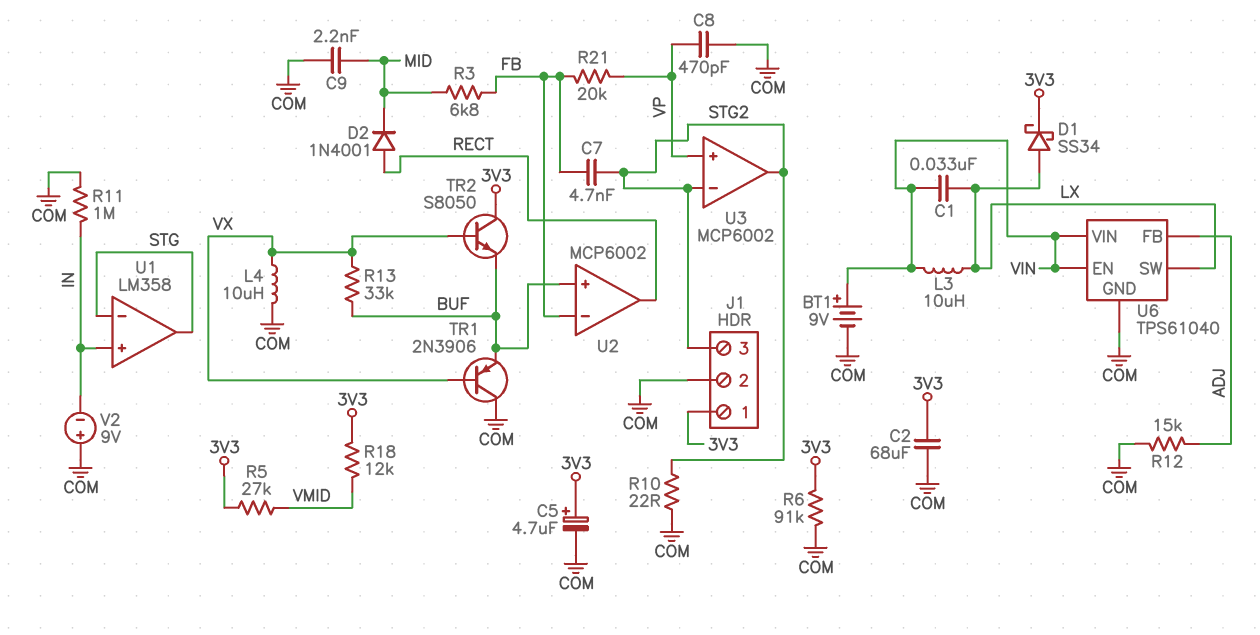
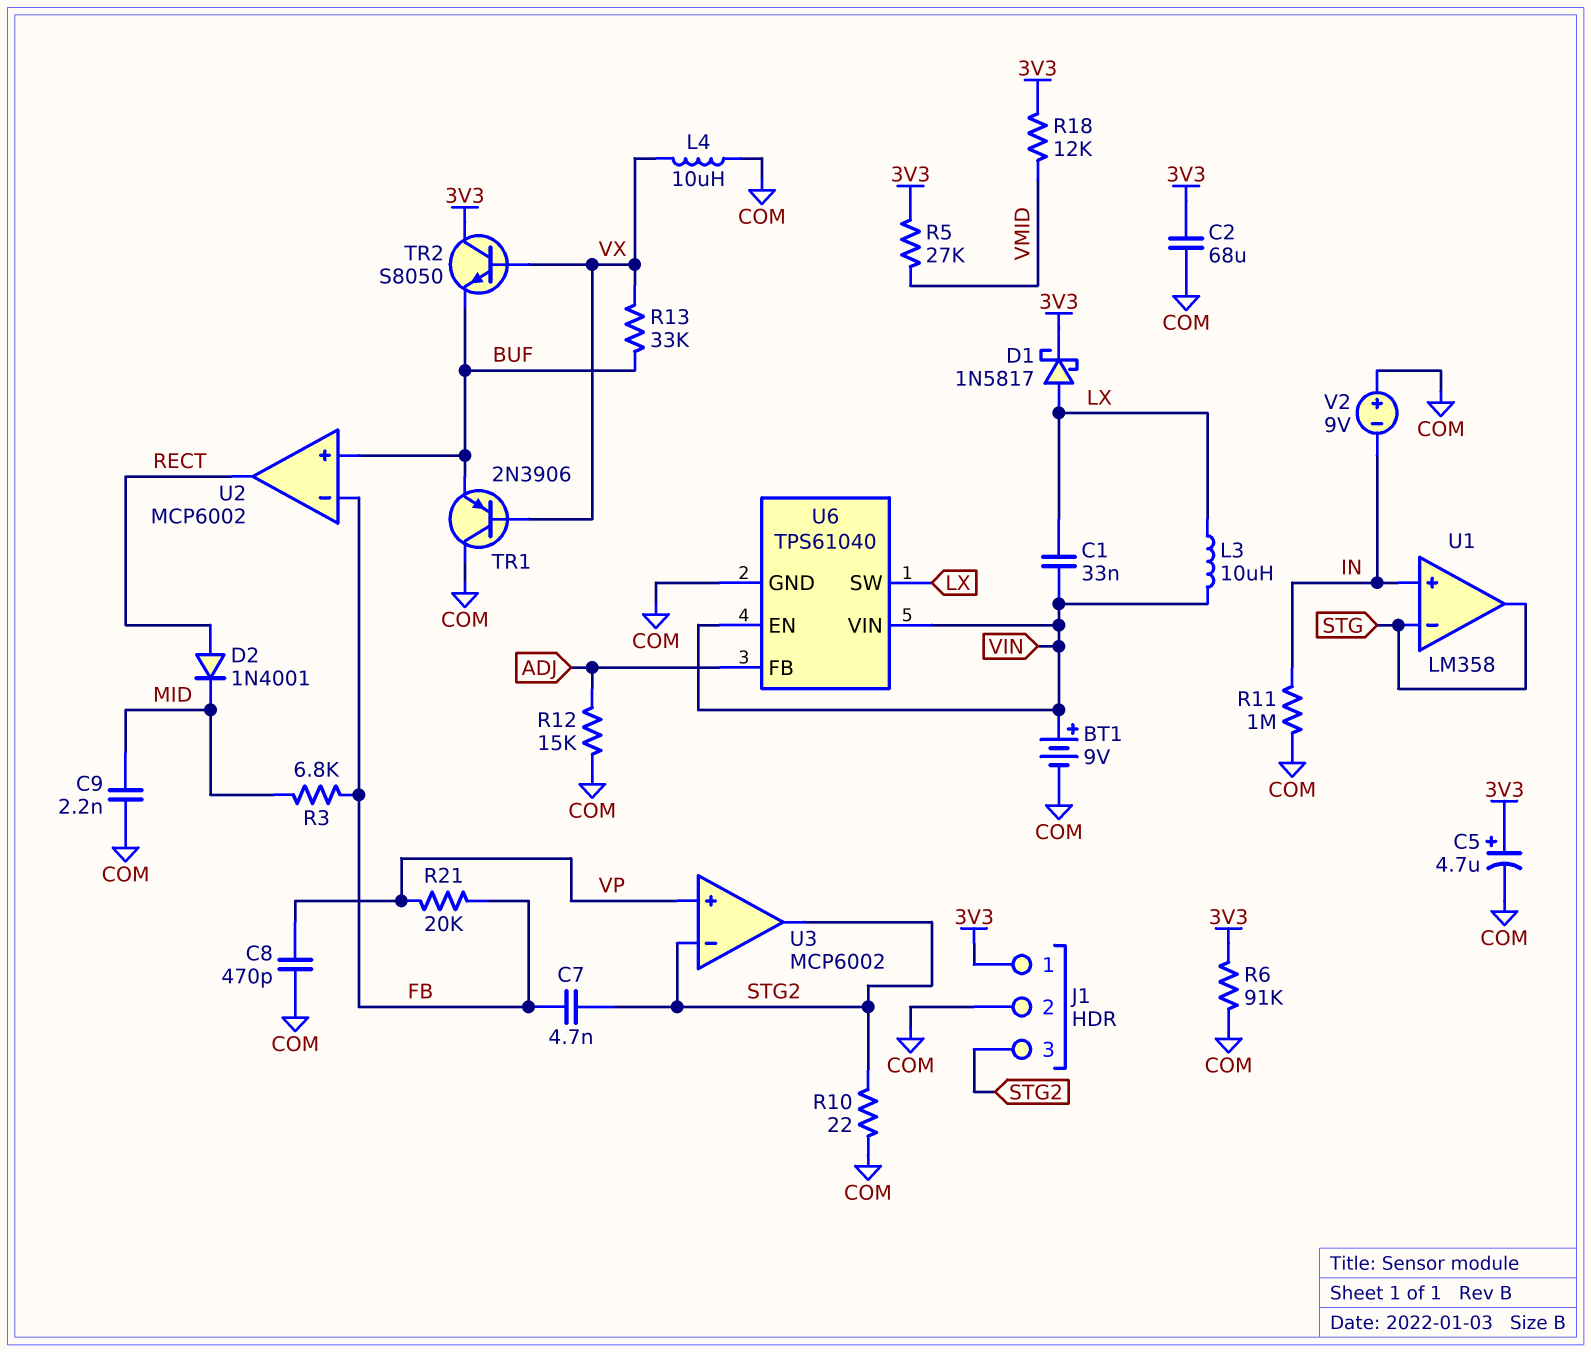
D1: schottky SS34 (A LX, K 3V3) -> schottky 1N5817 (A LX, K 3V3)

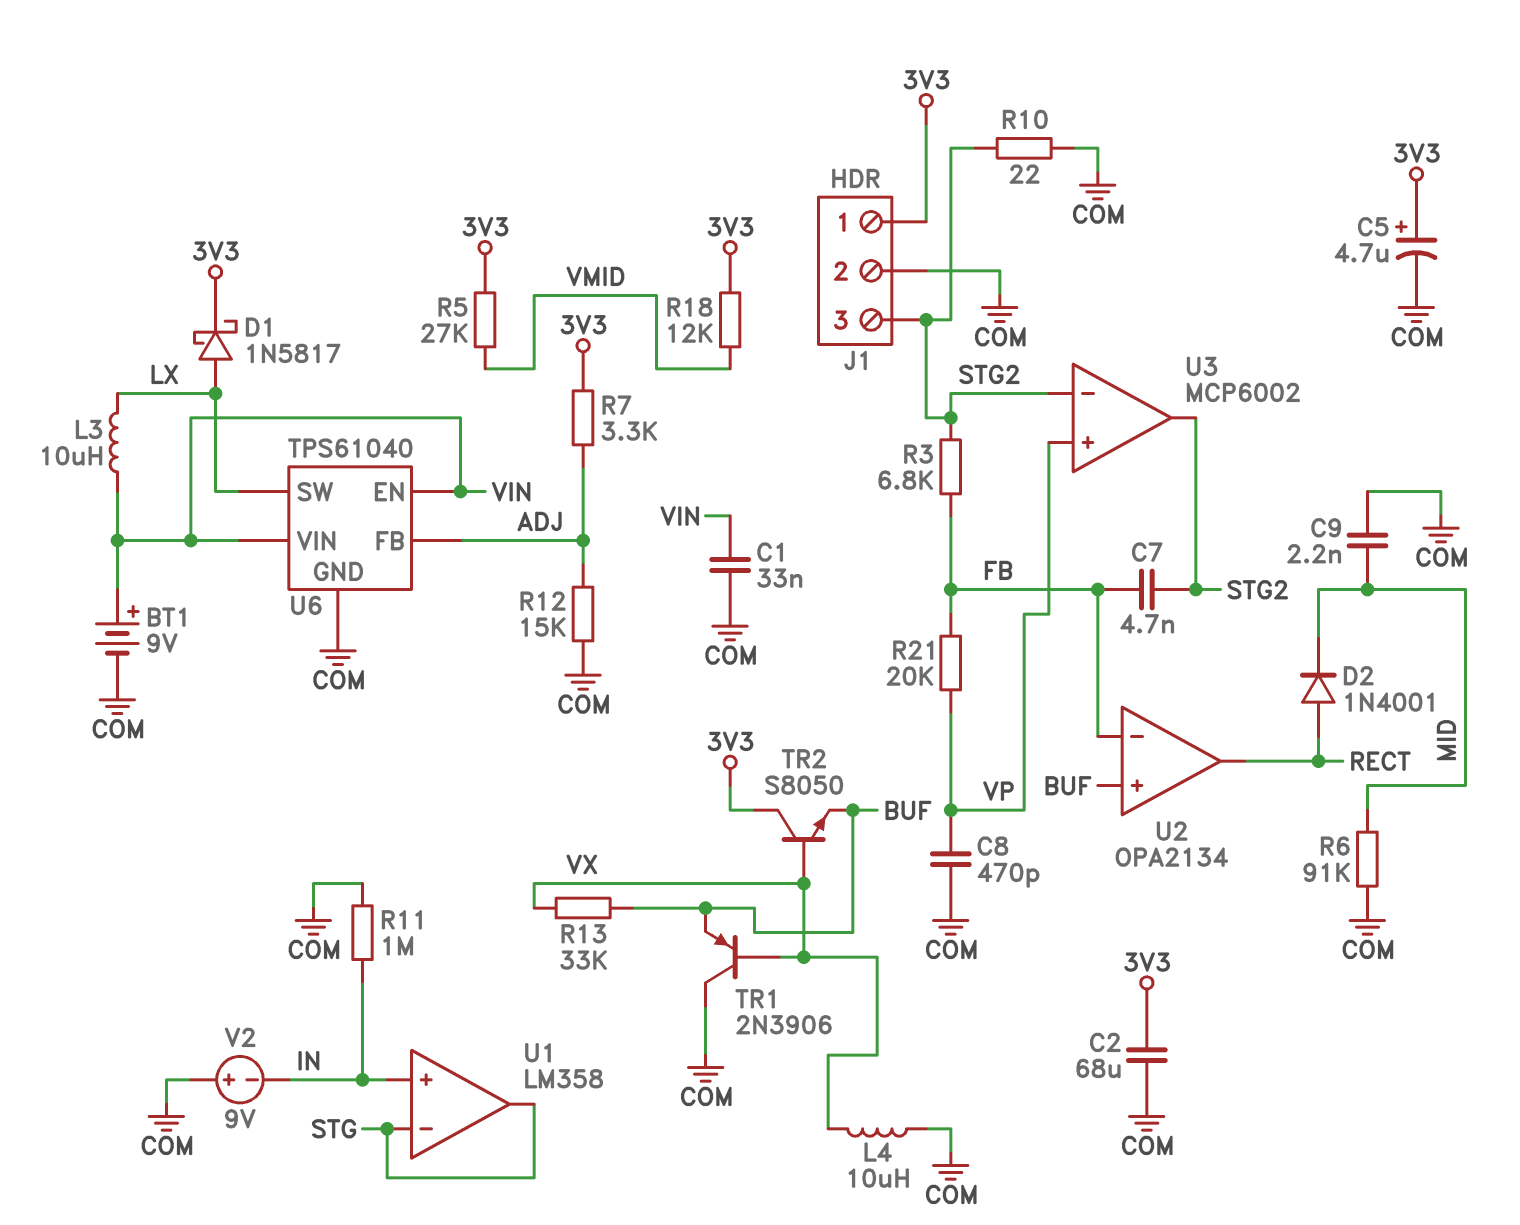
C1: 33nF (LX, VIN) -> 33nF (COM, VIN)
R3: 6.8k (FB, MID) -> 6.8k (FB, STG2)
R6: 91k (3V3, COM) -> 91k (COM, MID)
R7: none -> 3.3k (3V3, ADJ)
U2: MCP6002 -> OPA2134

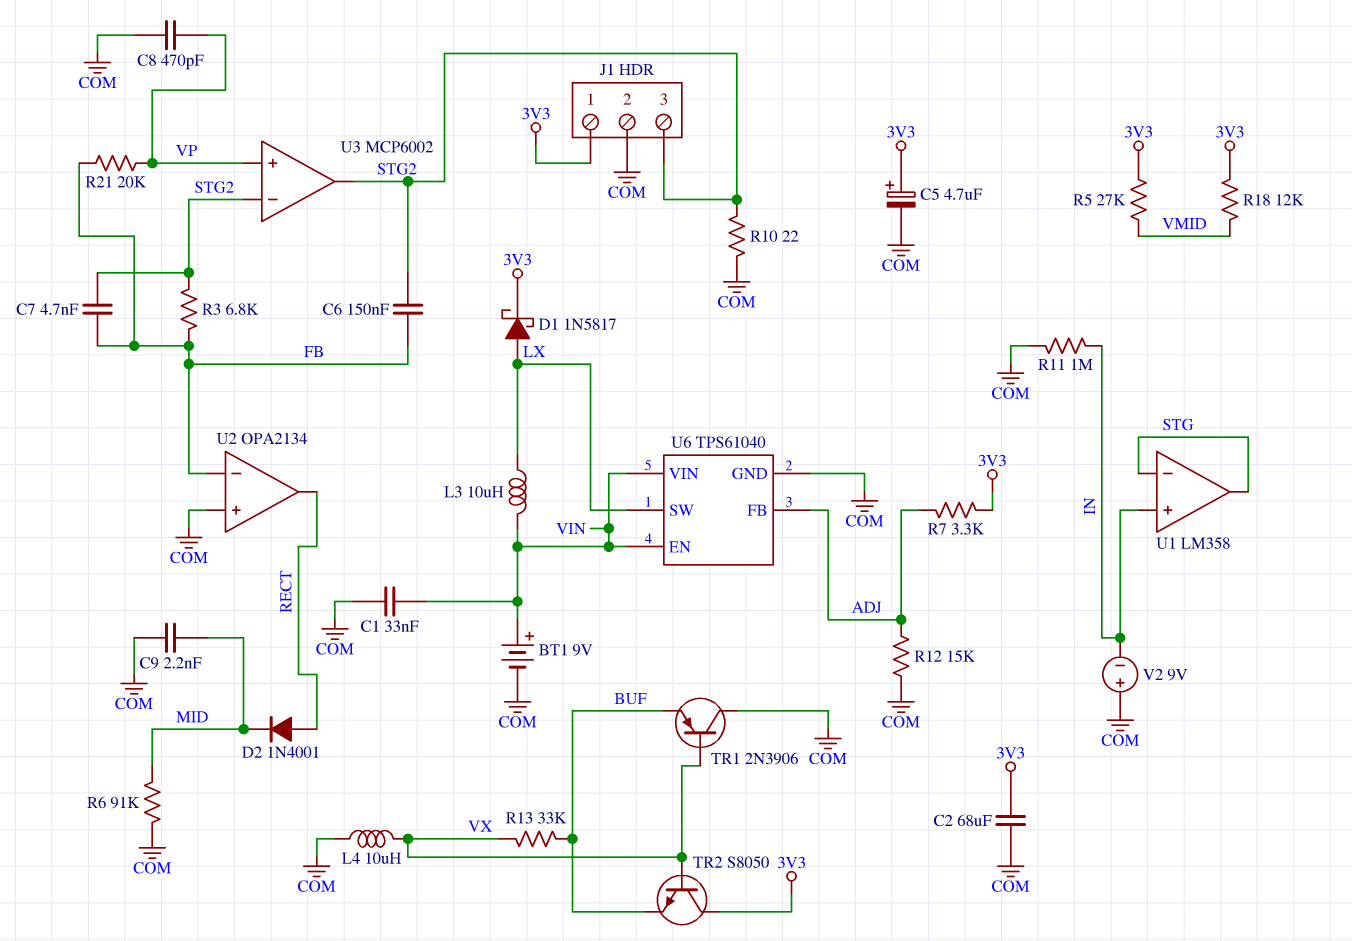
C6: none -> 150nF (FB, STG2)
U2 pin in+: BUF -> COM

